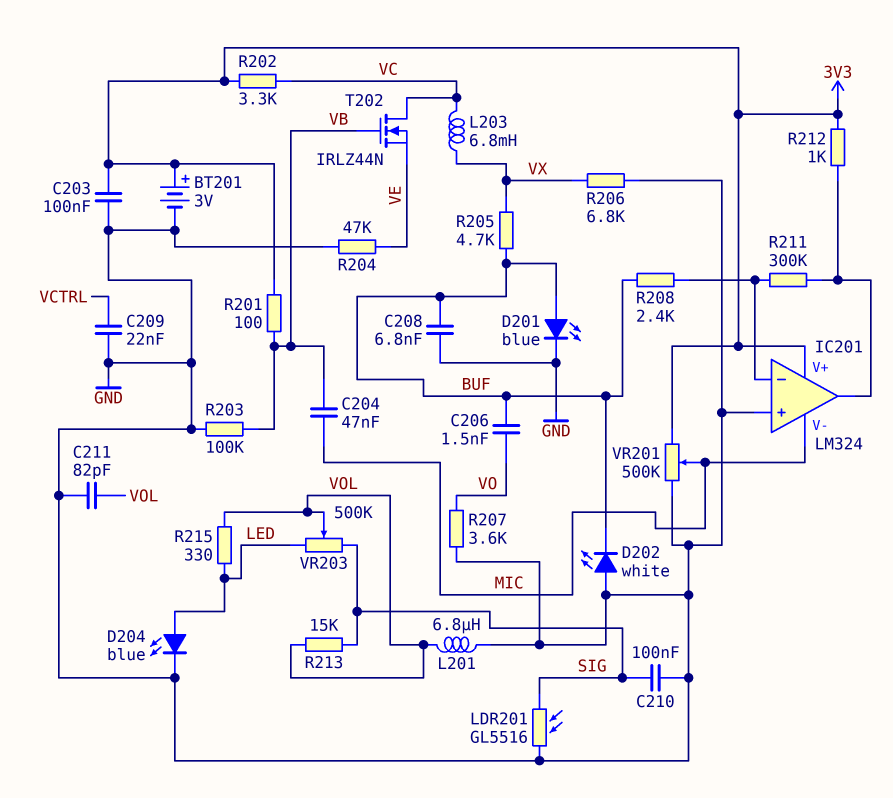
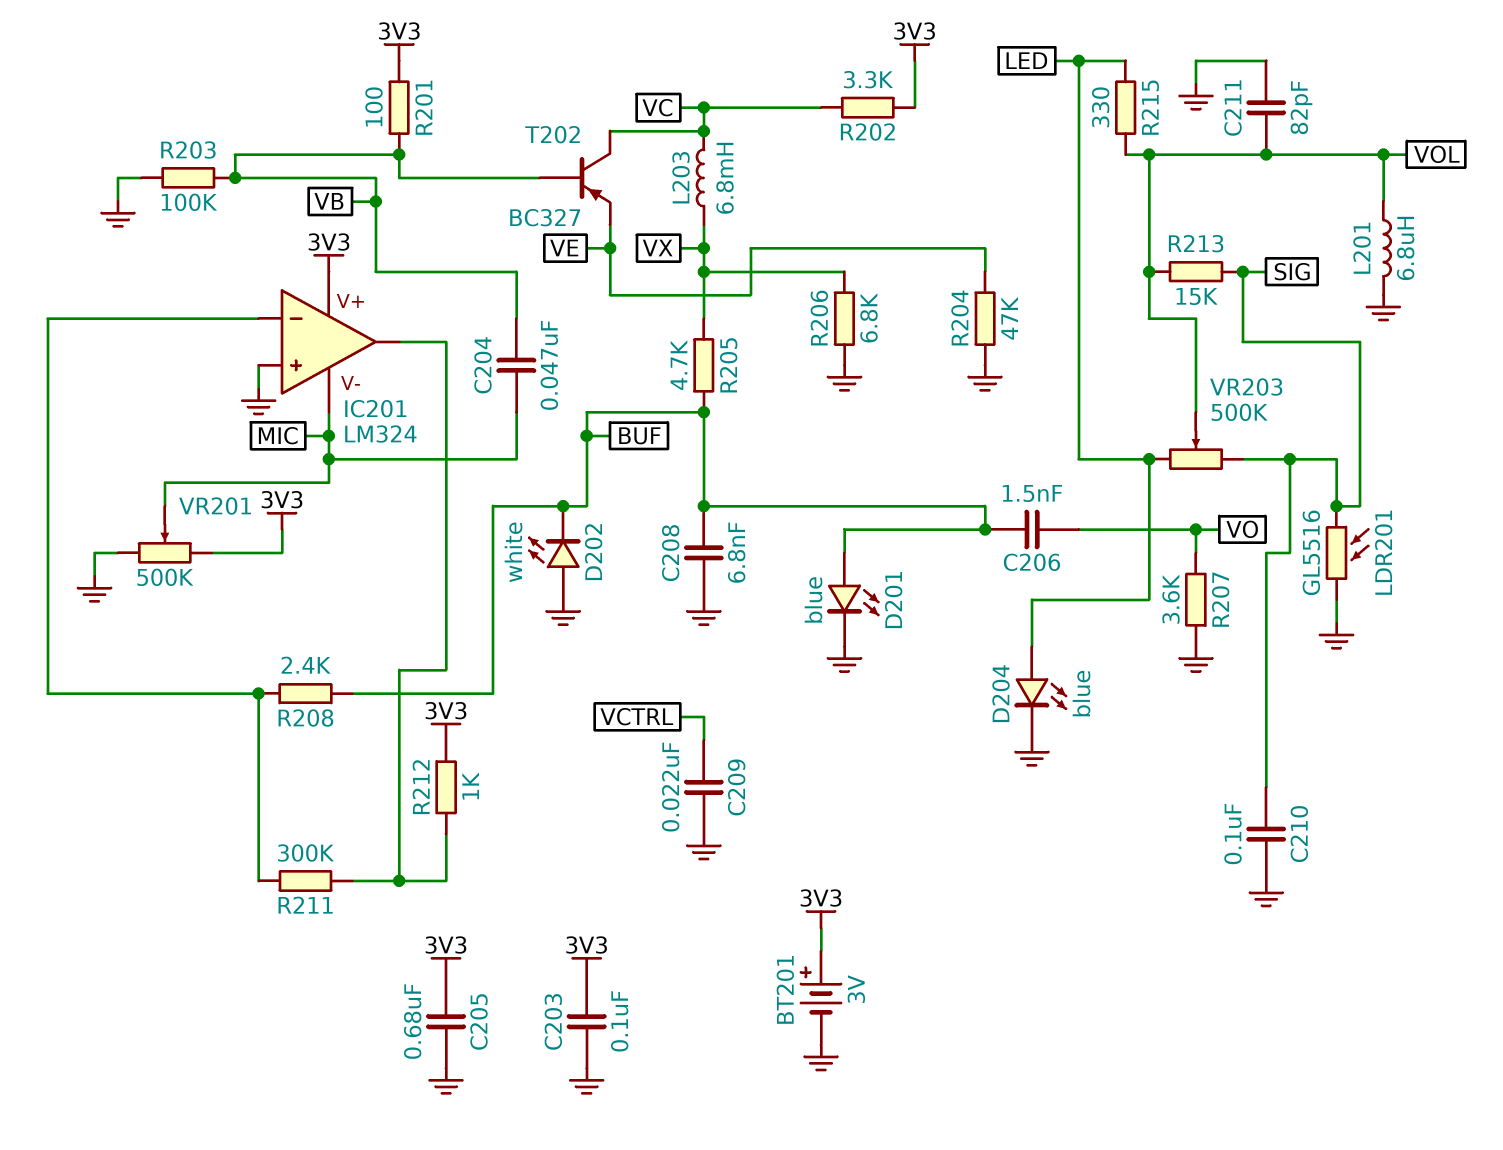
C205: none -> 680nF (3V3, GND)
T202: NMOS IRLZ44N (G VB, D VC, S VE) -> PNP BC327 (B VB, C VC, E VE)

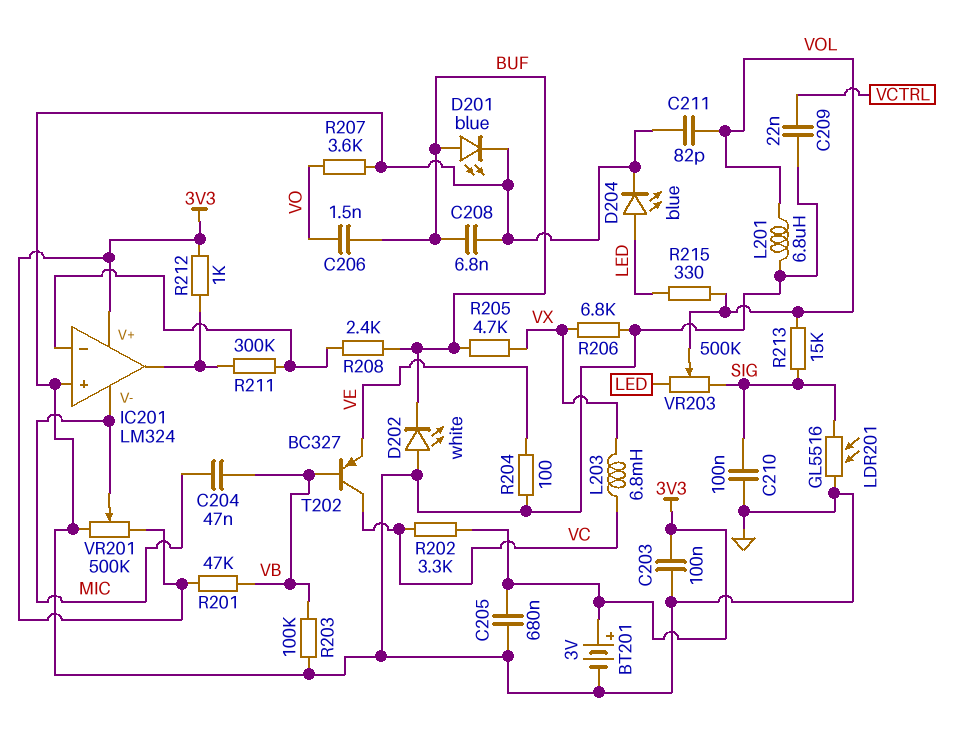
R201: 100 (3V3, VB) -> 47k (3V3, VB)
R204: 47k (GND, VE) -> 100 (GND, VE)

